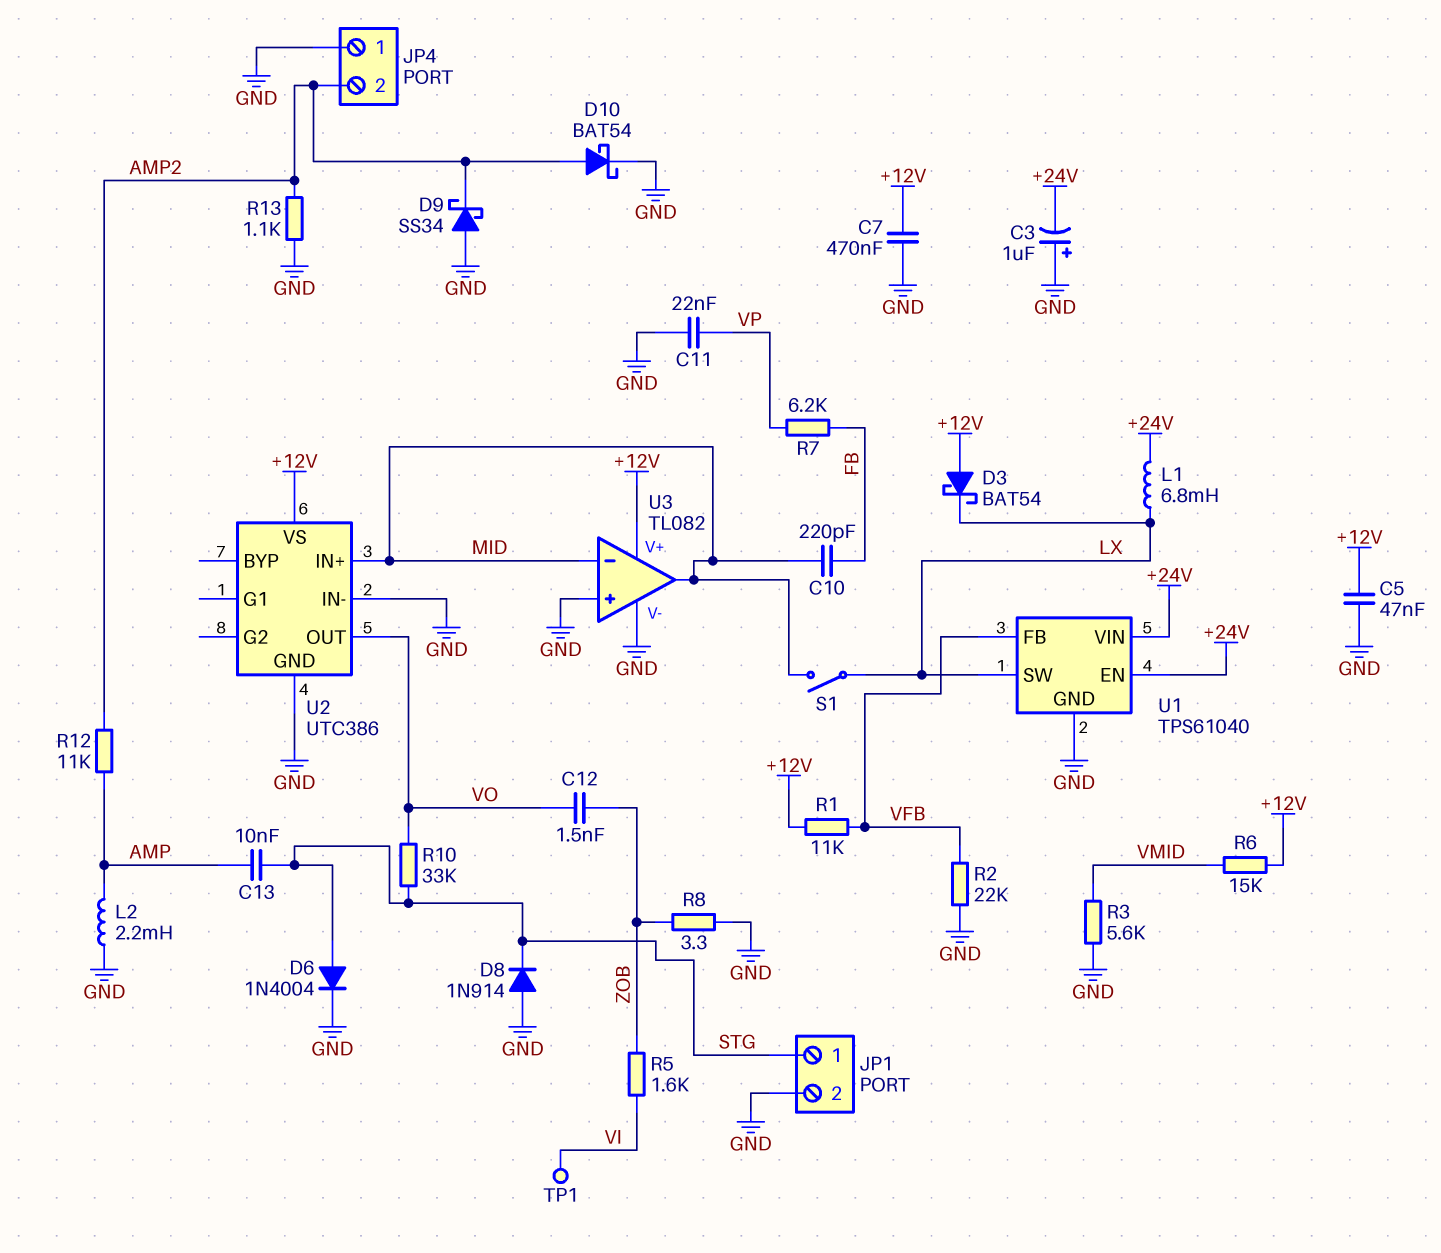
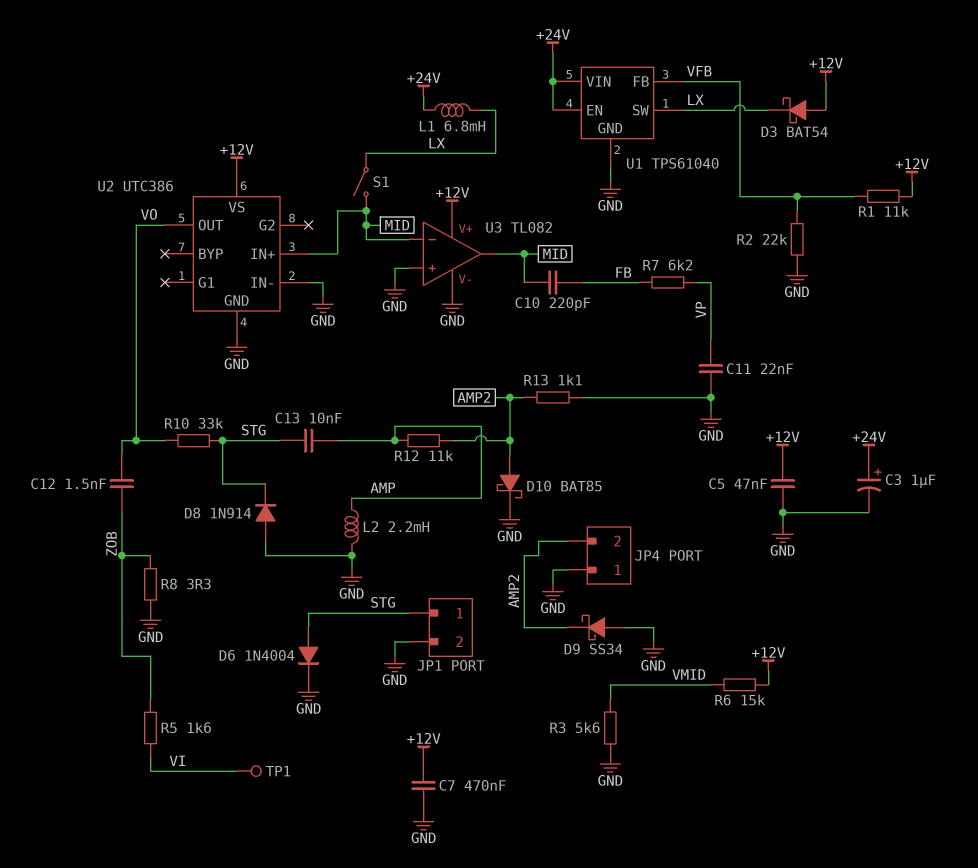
C3: 1uF (plus GND, minus +24V) -> 1uF (plus +24V, minus GND)
D10: schottky BAT54 (A AMP2, K GND) -> schottky BAT85 (A AMP2, K GND)

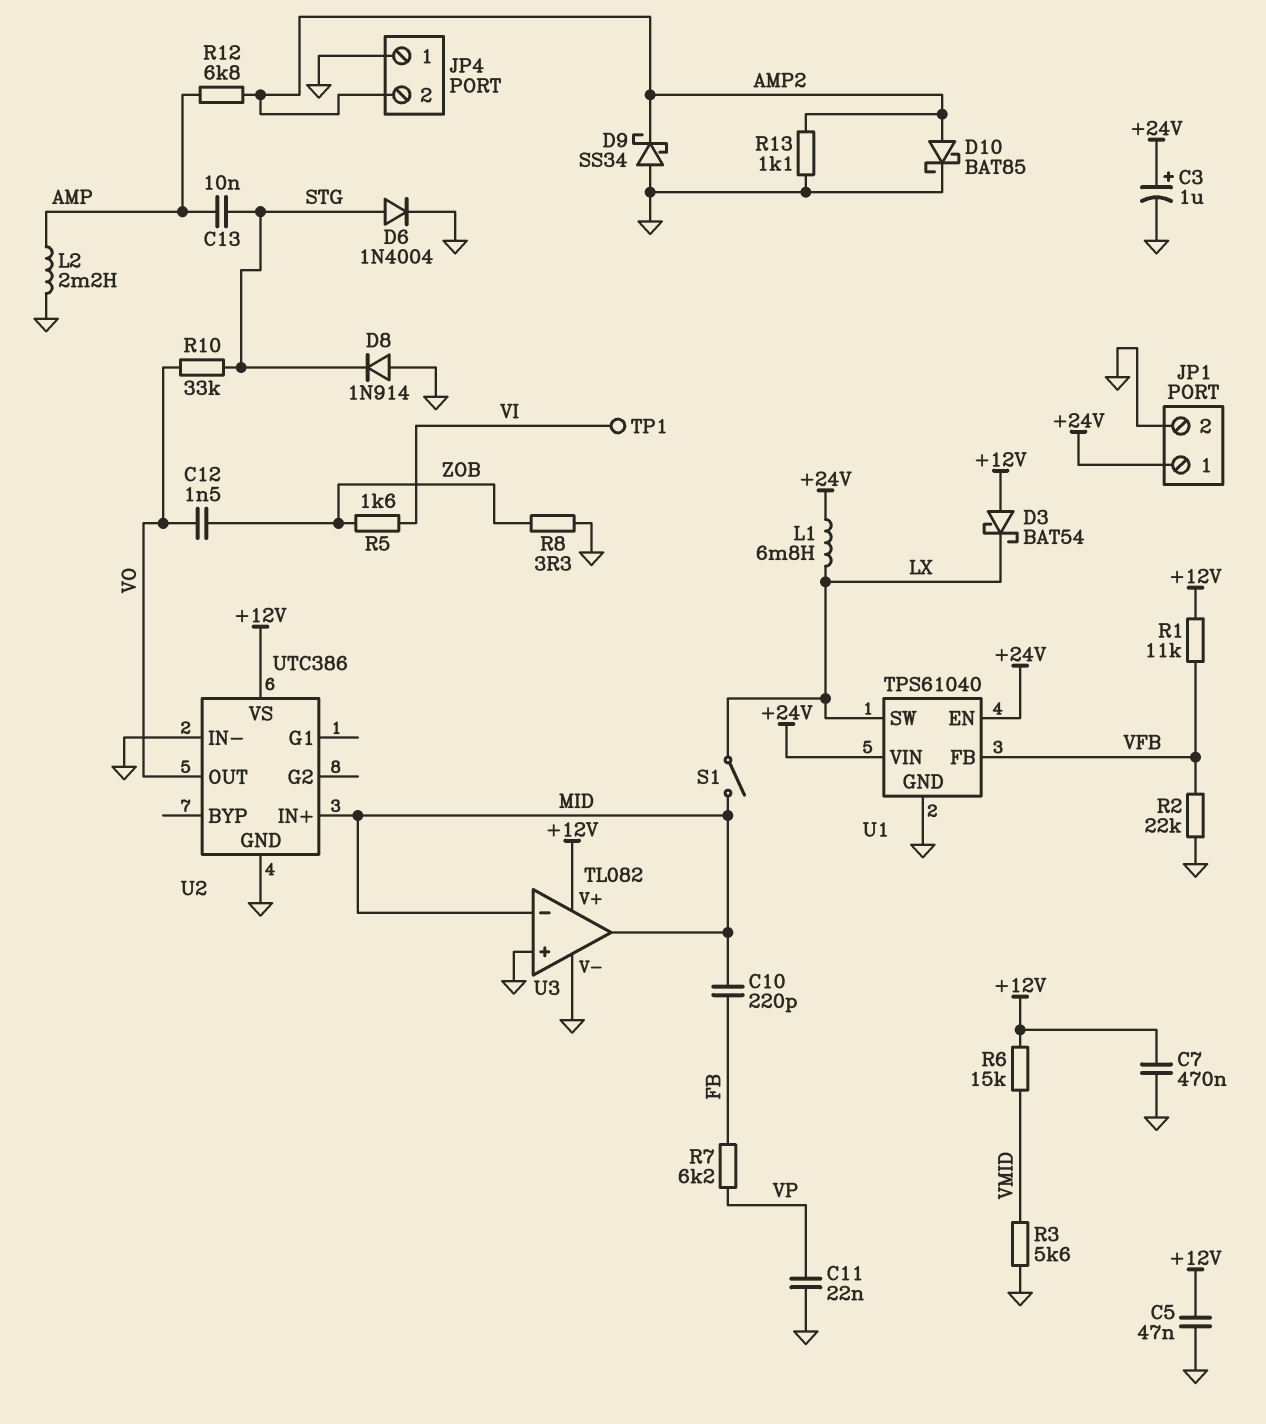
JP1 pin 1: STG -> +24V
R12: 11k (AMP, AMP2) -> 6.8k (AMP, AMP2)

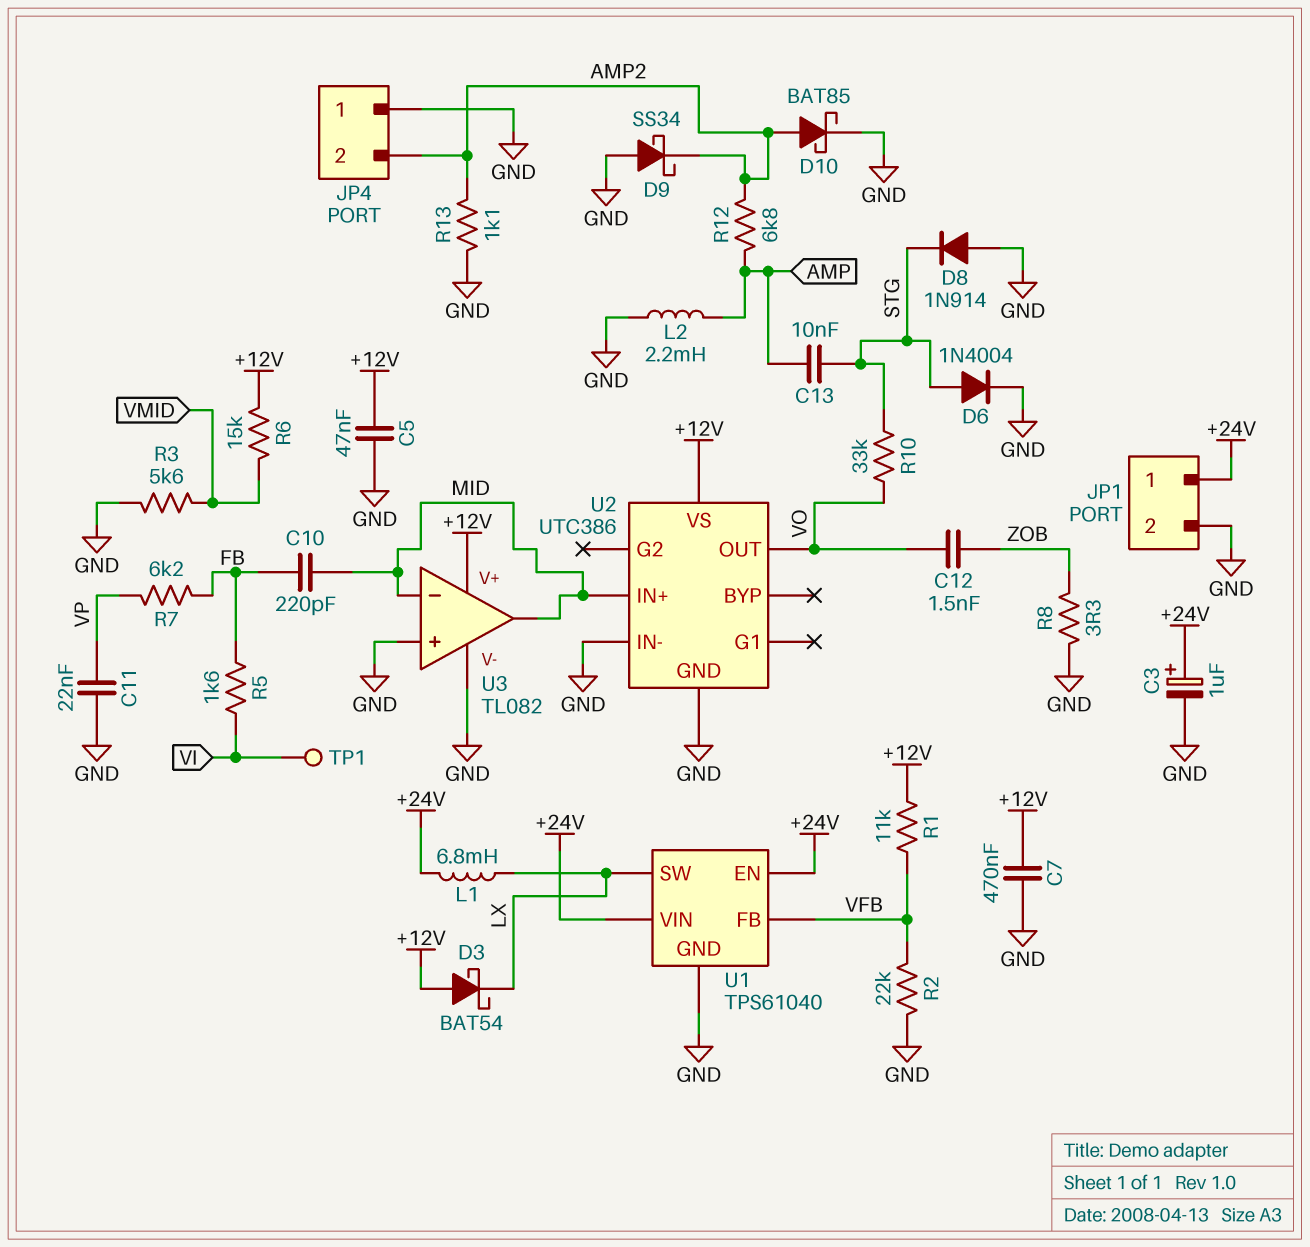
R5: 1.6k (VI, ZOB) -> 1.6k (FB, VI)
S1: switch (LX, MID) -> none

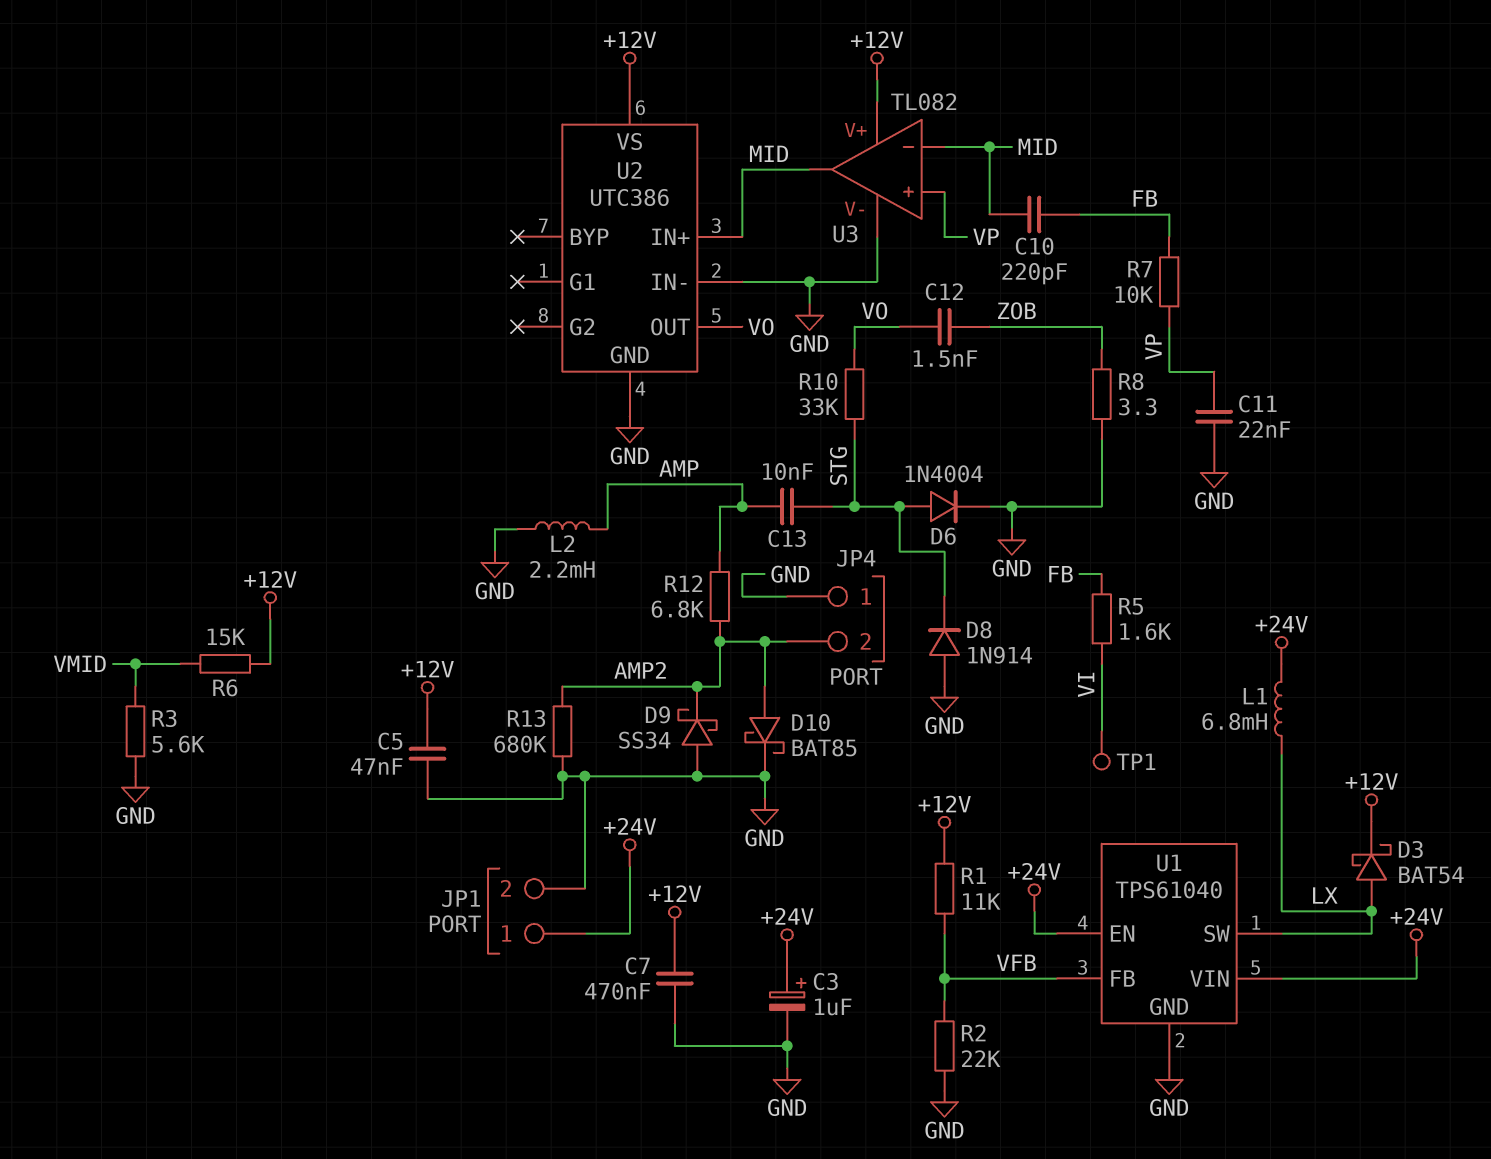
D3: schottky BAT54 (A +12V, K LX) -> schottky BAT54 (A LX, K +12V)
R7: 6.2k (FB, VP) -> 10k (FB, VP)
R13: 1.1k (AMP2, GND) -> 680k (AMP2, GND)
U3 pin in+: GND -> VP

